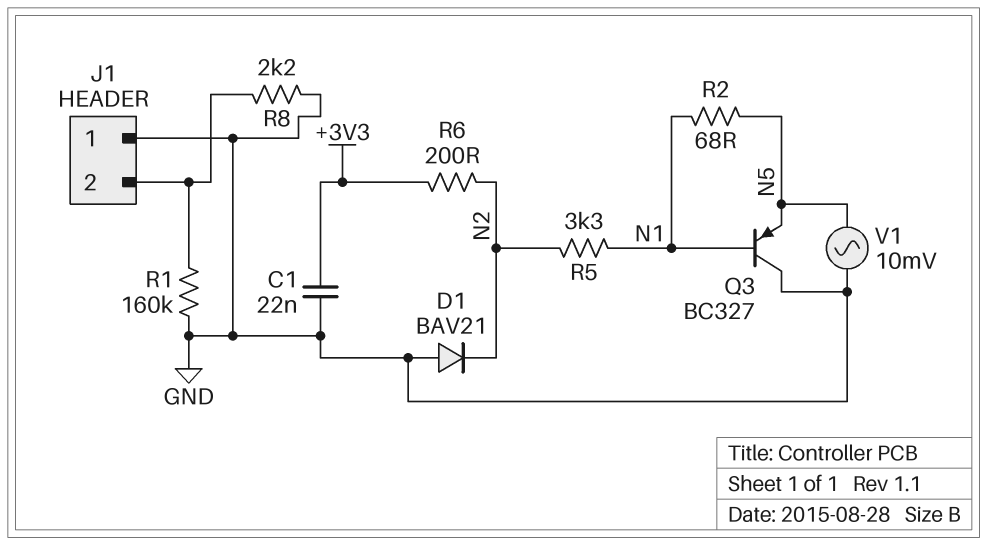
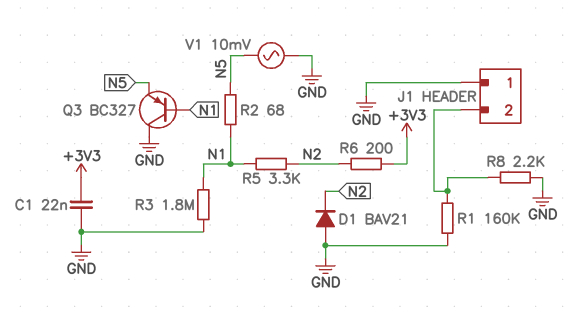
R3: none -> 1.8M (GND, N1)

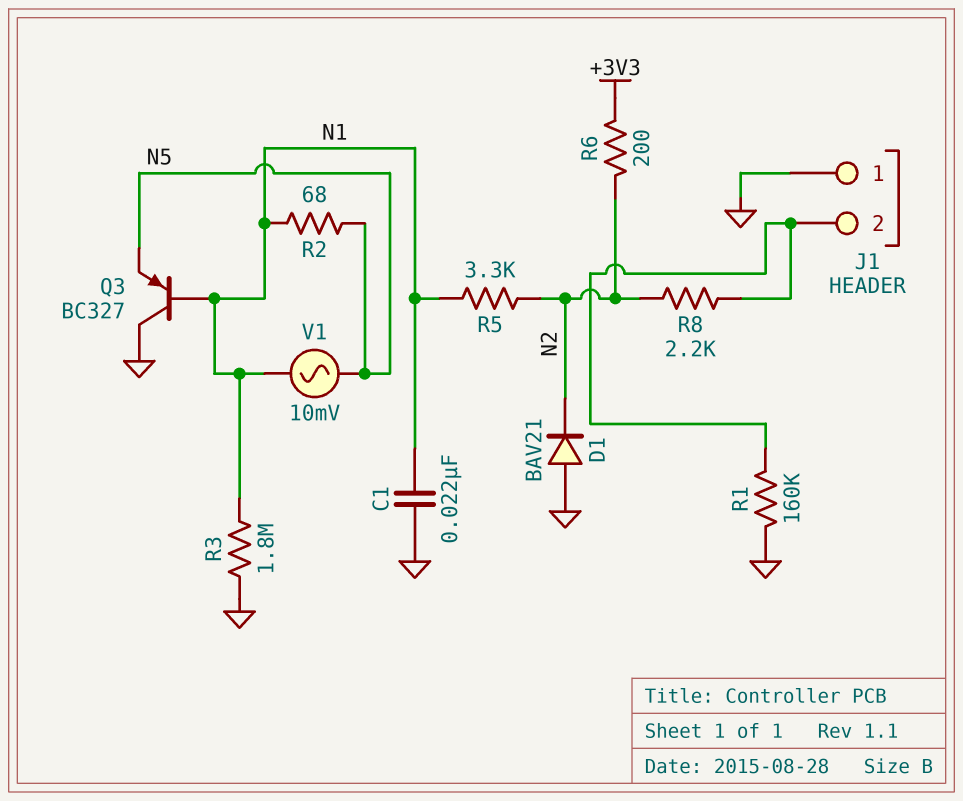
C1: 22nF (+3V3, GND) -> 22nF (GND, N1)
R8: 2.2k (GND, J1/2) -> 2.2k (J1/2, N2)
V1: AC 10mV (GND, N5) -> AC 10mV (N1, N5)

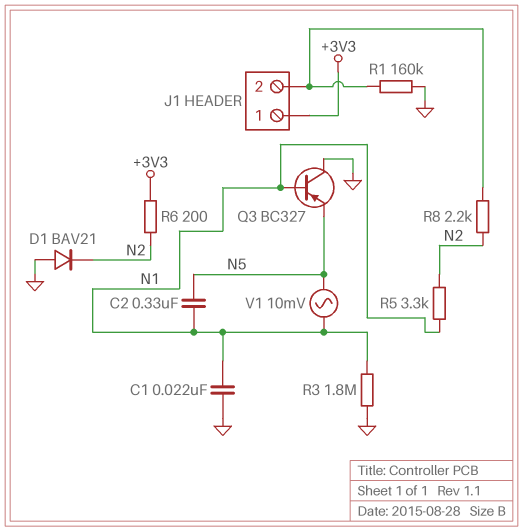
C2: none -> 330nF (N1, N5)
J1 pin 1: GND -> +3V3
R2: 68 (N1, N5) -> none

